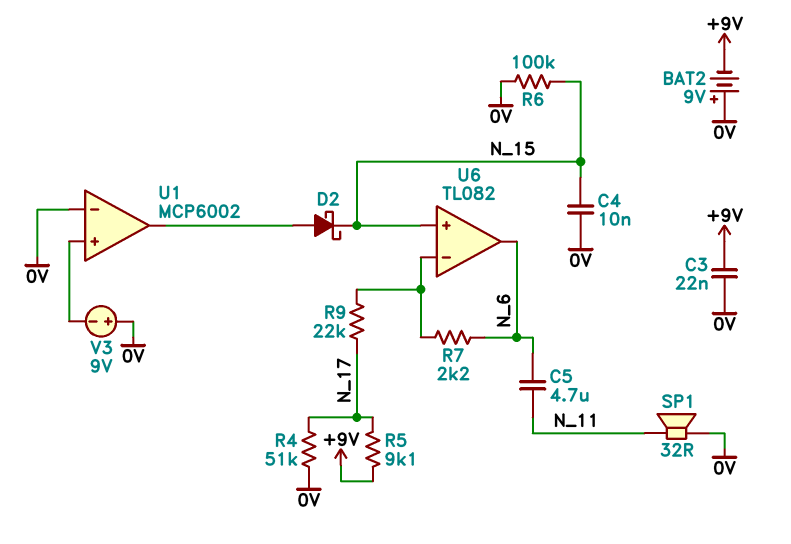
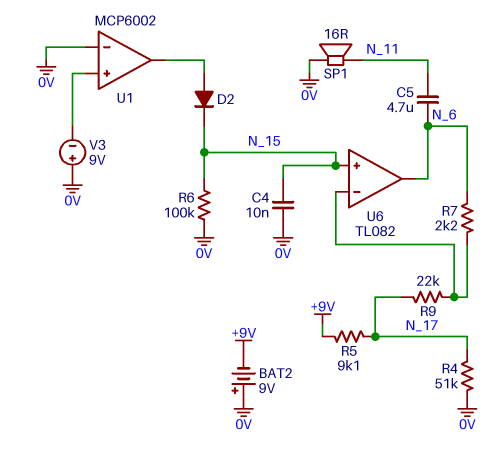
C3: 22nF (+9V, 0V) -> none
D2: schottky (A U1/out, K N_15) -> diode (A U1/out, K N_15)
SP1: speaker 32R (0V, N_11) -> speaker 16R (0V, N_11)

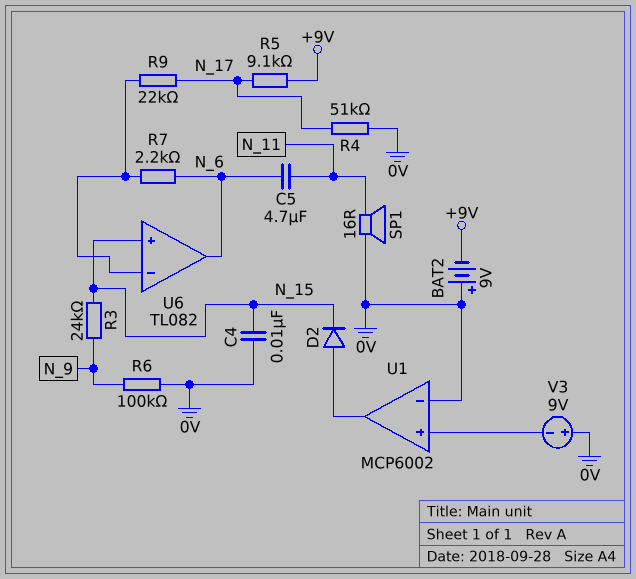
R3: none -> 24k (N_9, N_15)
R6: 100k (0V, N_15) -> 100k (0V, N_9)

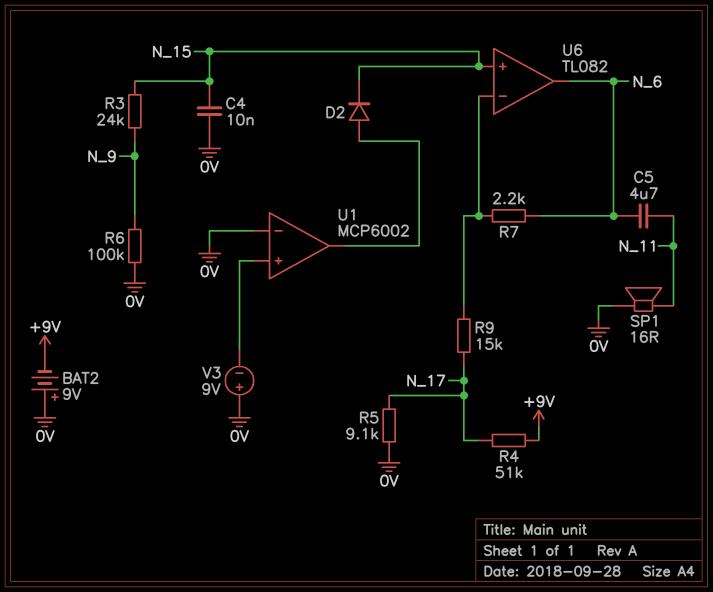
R4: 51k (0V, N_17) -> 51k (+9V, N_17)
R5: 9.1k (+9V, N_17) -> 9.1k (0V, N_17)
R9: 22k (N_17, U6/in-) -> 15k (N_17, U6/in-)

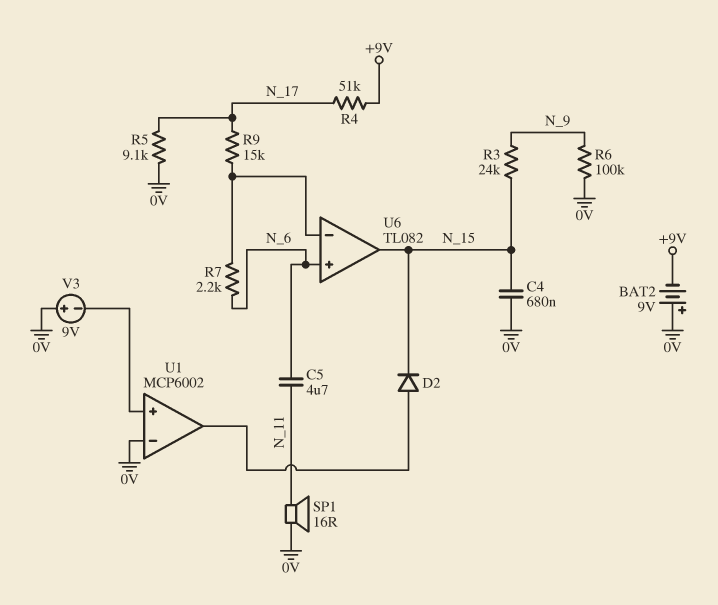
C4: 10nF (0V, N_15) -> 680nF (0V, N_15)
U6 pin in+: N_15 -> N_6
U6 pin out: N_6 -> N_15

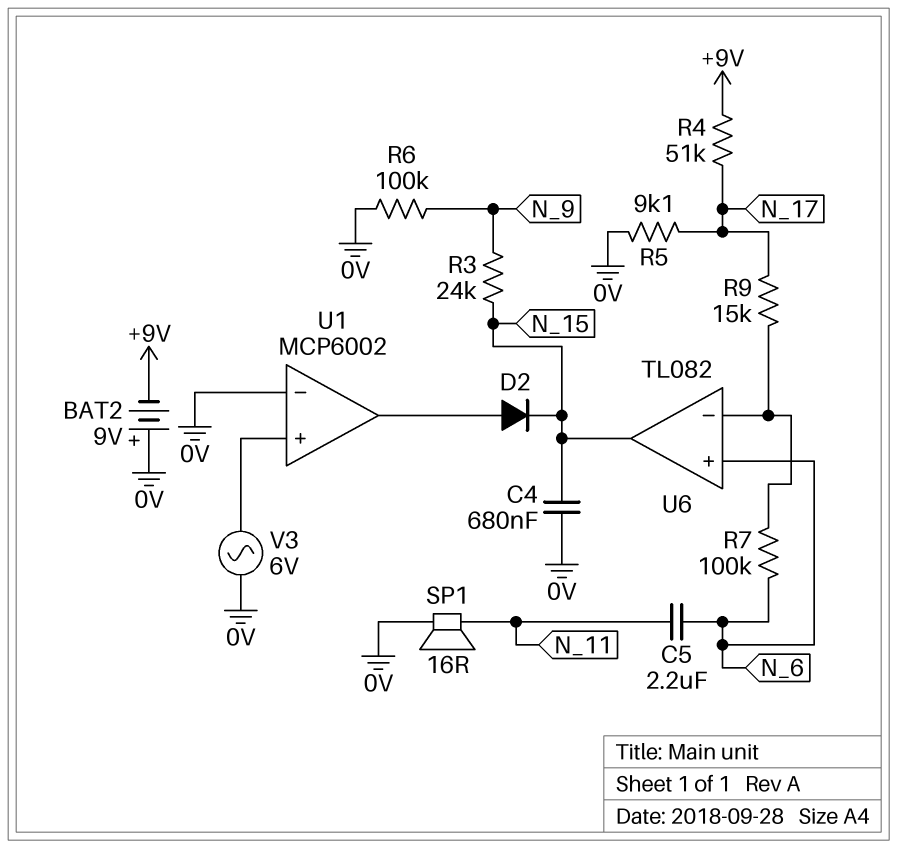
C5: 4.7uF (N_6, N_11) -> 2.2uF (N_6, N_11)
R7: 2.2k (N_6, U6/in-) -> 100k (N_6, U6/in-)
V3: 9V (plus 0V, minus U1/in+) -> AC 6V (0V, U1/in+)

